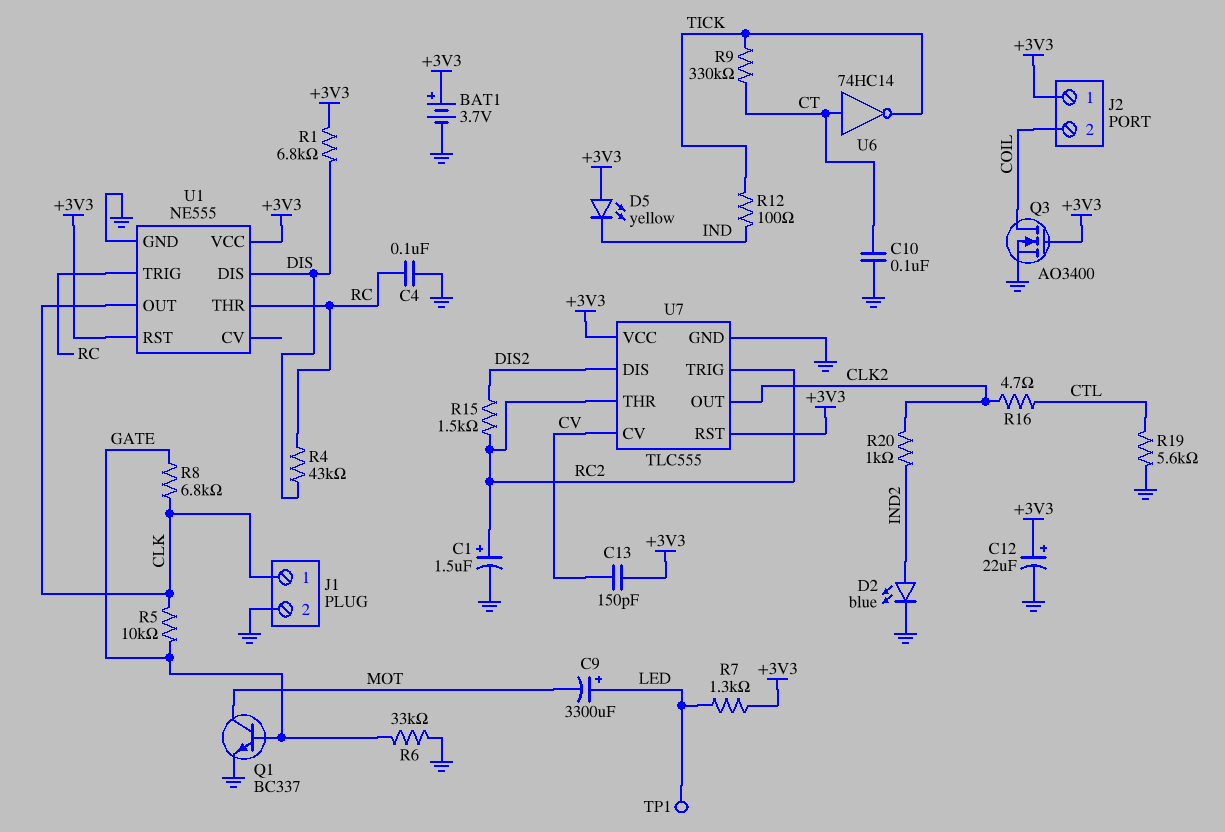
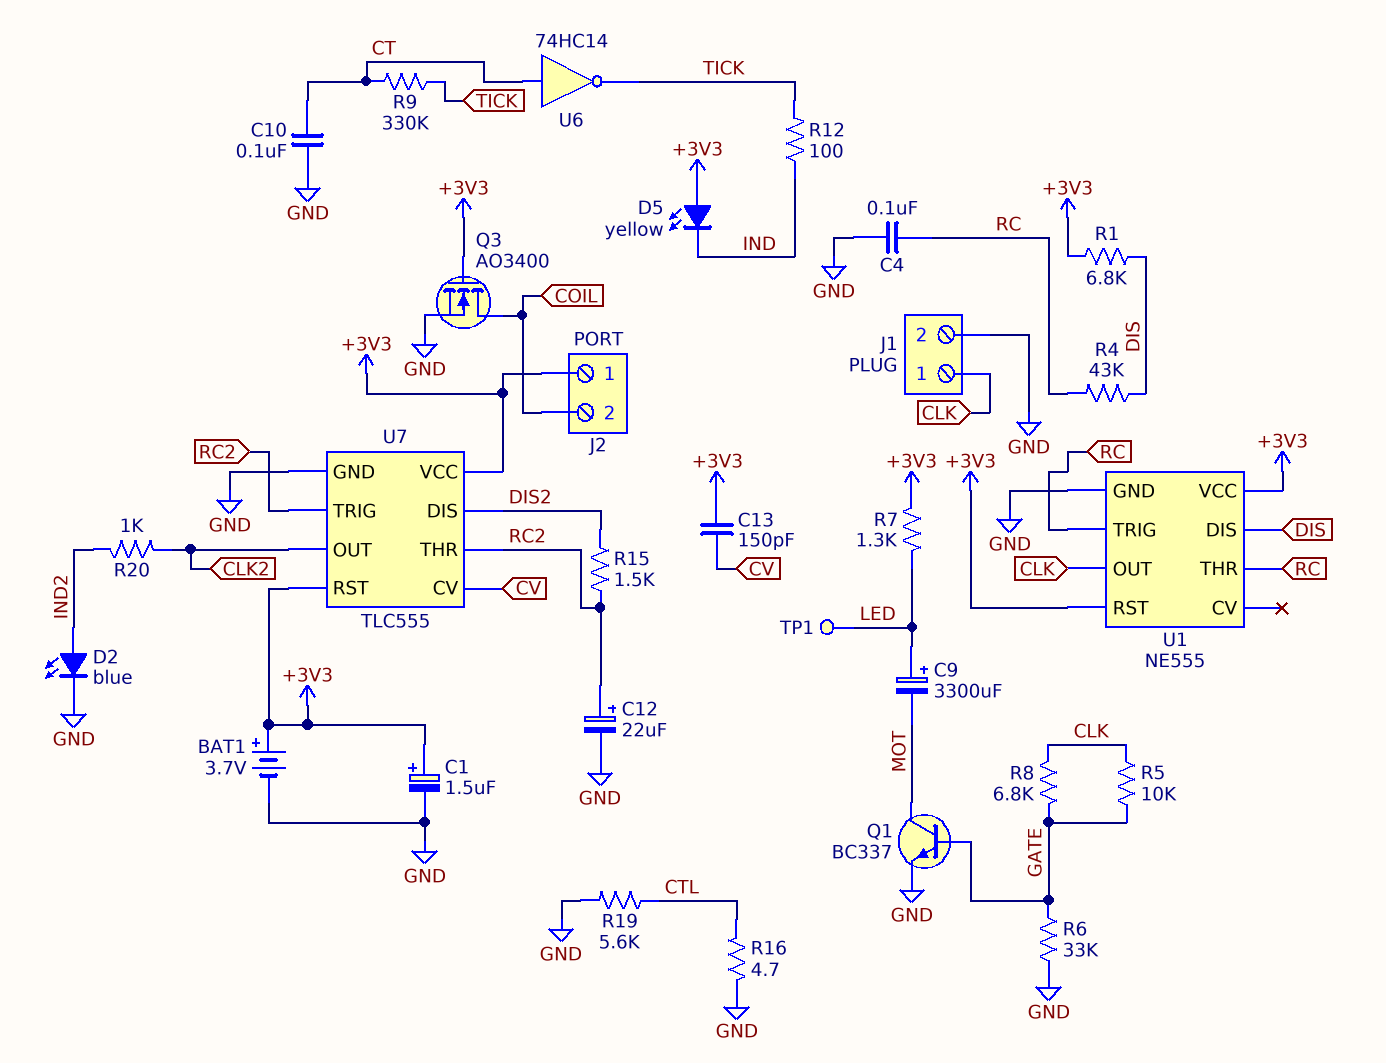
C1: 1.5uF (plus RC2, minus GND) -> 1.5uF (plus +3V3, minus GND)
C12: 22uF (plus +3V3, minus GND) -> 22uF (plus RC2, minus GND)
R16: 4.7 (CLK2, CTL) -> 4.7 (CTL, GND)

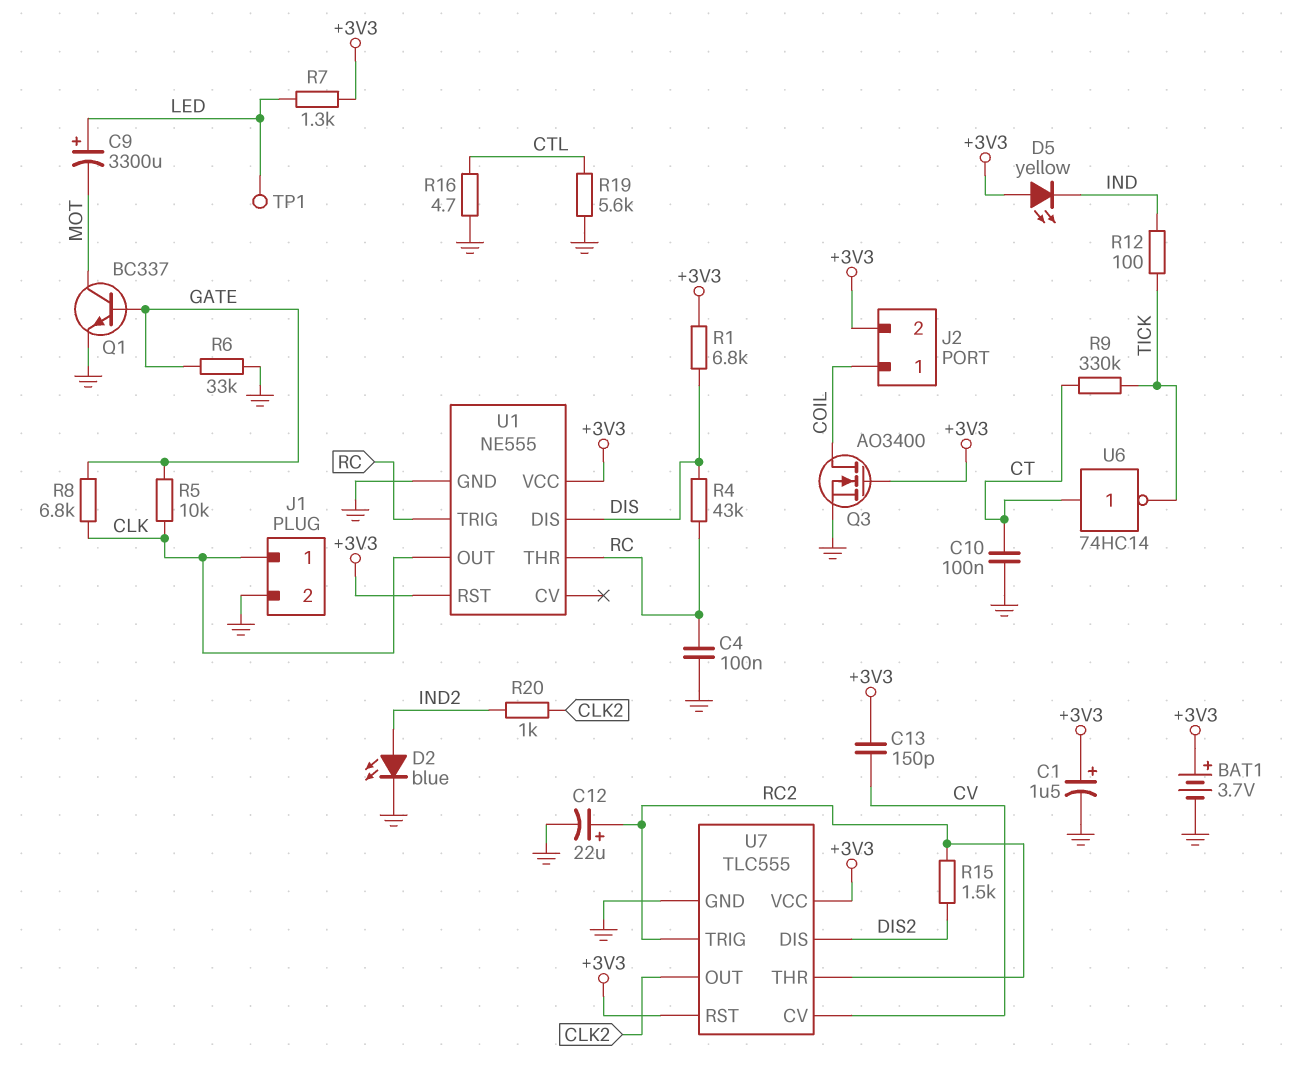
J2 pin 1: +3V3 -> COIL
J2 pin 2: COIL -> +3V3

